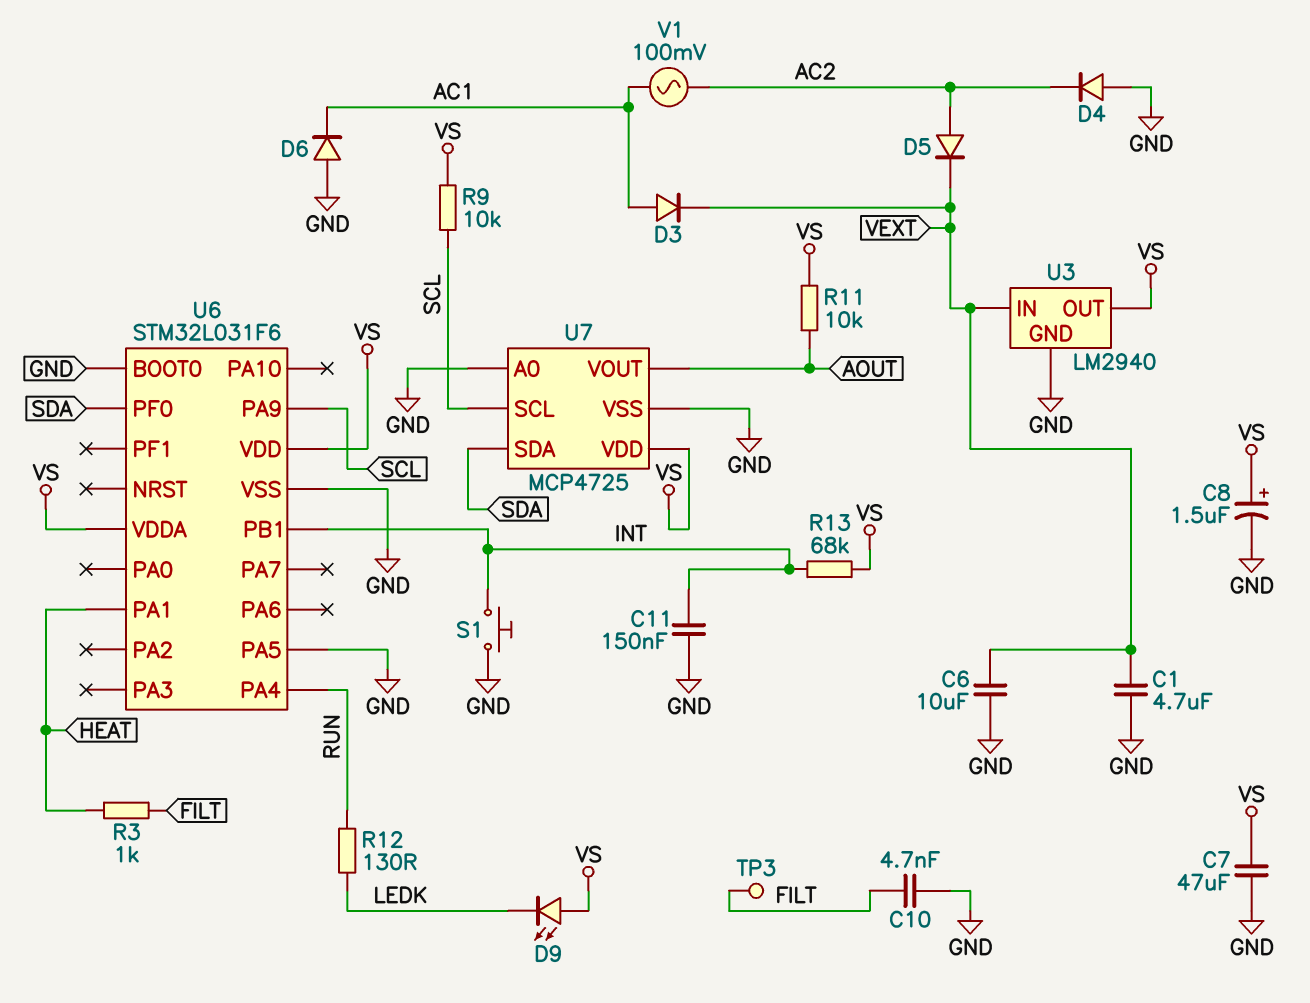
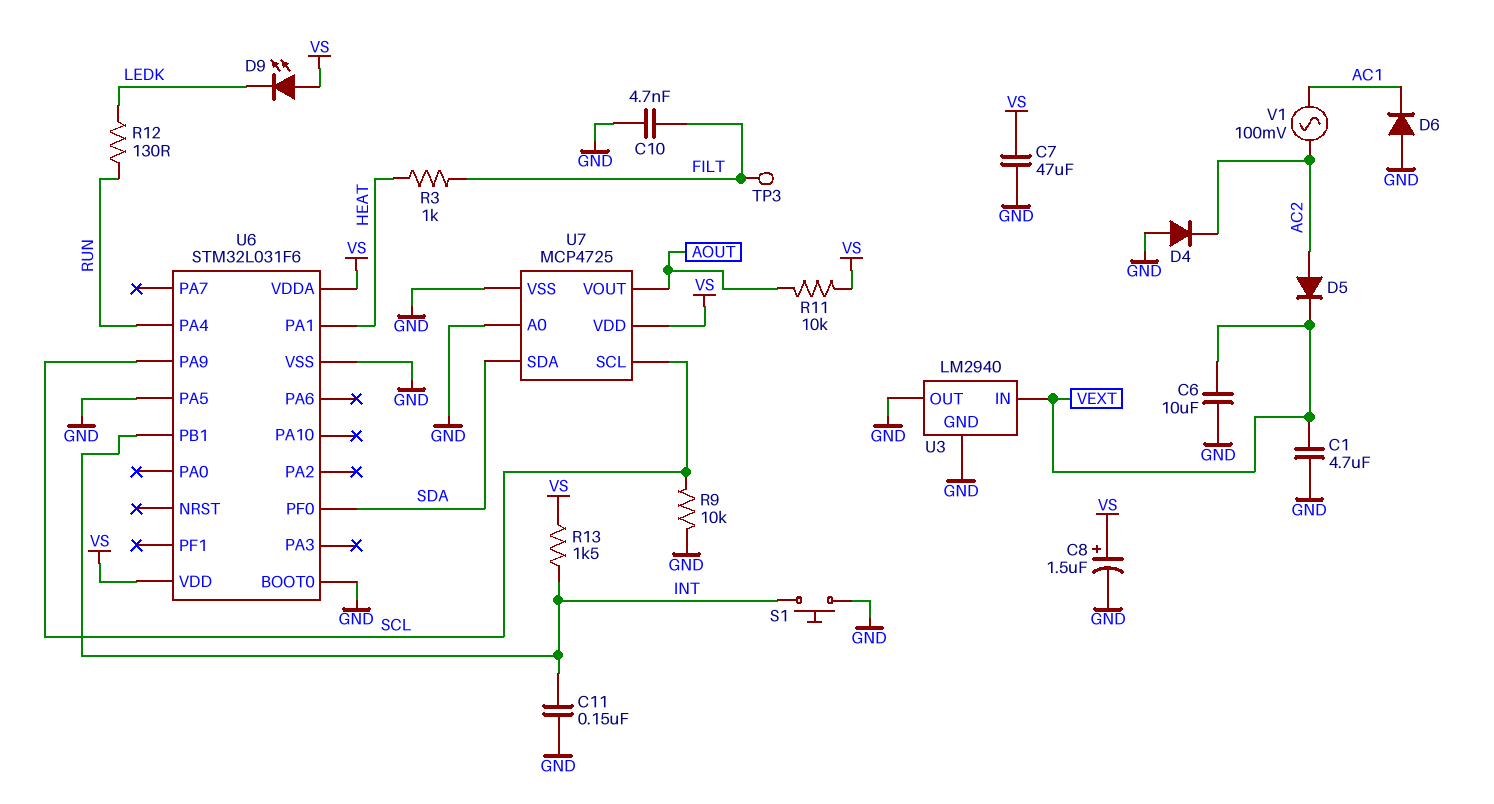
D3: diode (A AC1, K VEXT) -> none
R9: 10k (SCL, VS) -> 10k (GND, SCL)
R13: 68k (INT, VS) -> 1.5k (INT, VS)
U3 pin OUT: VS -> GND

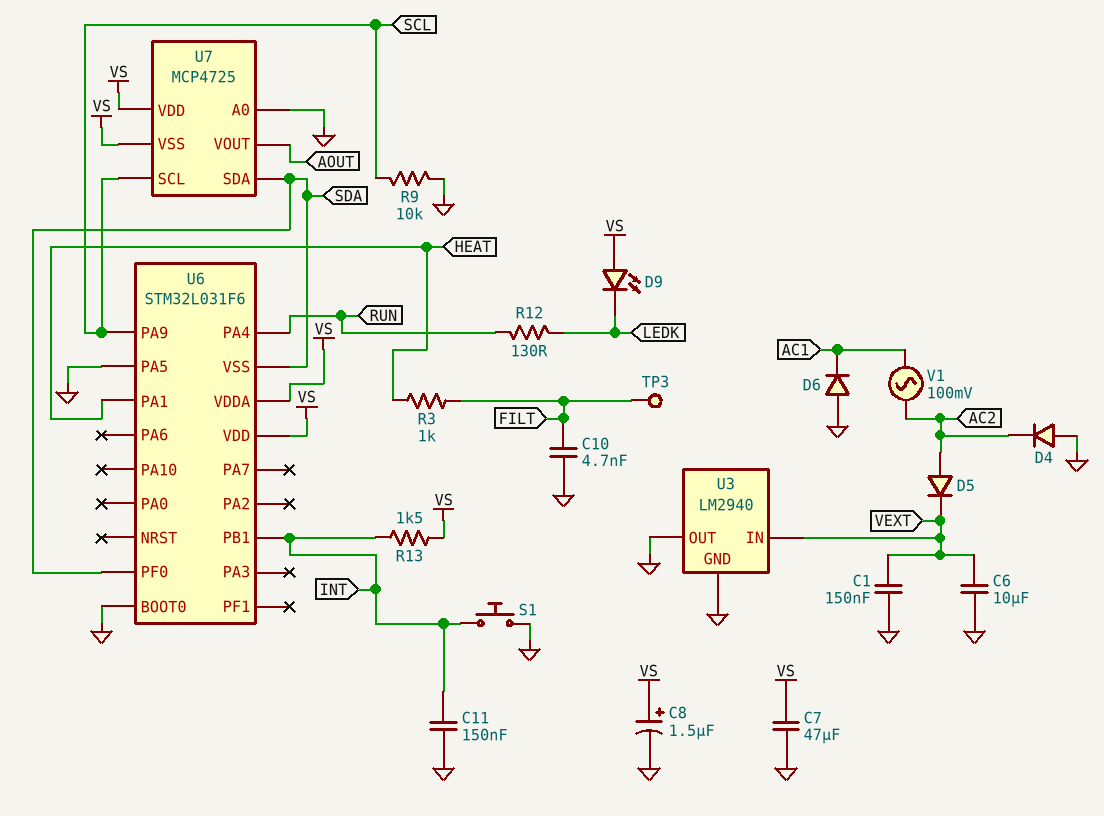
C1: 4.7uF (GND, VEXT) -> 150nF (GND, VEXT)
R11: 10k (AOUT, VS) -> none
U6 pin VSS: GND -> SDA
U7 pin VSS: GND -> VS

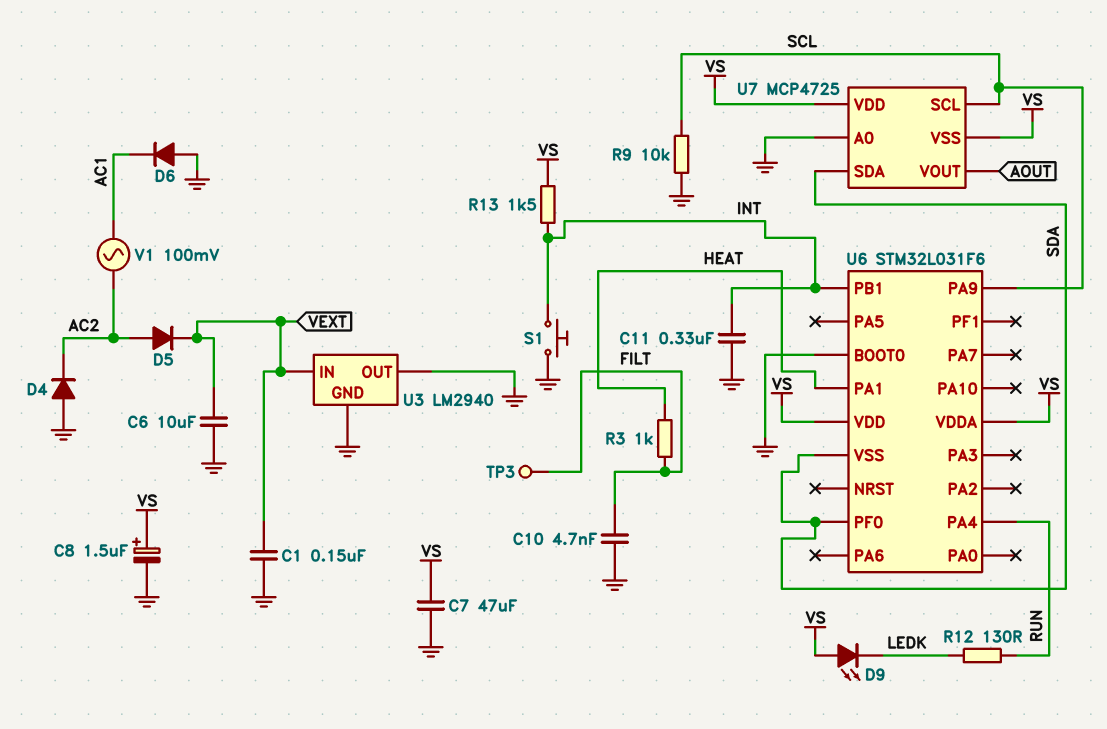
C11: 150nF (GND, INT) -> 330nF (GND, INT)
U6 pin PA5: GND -> none

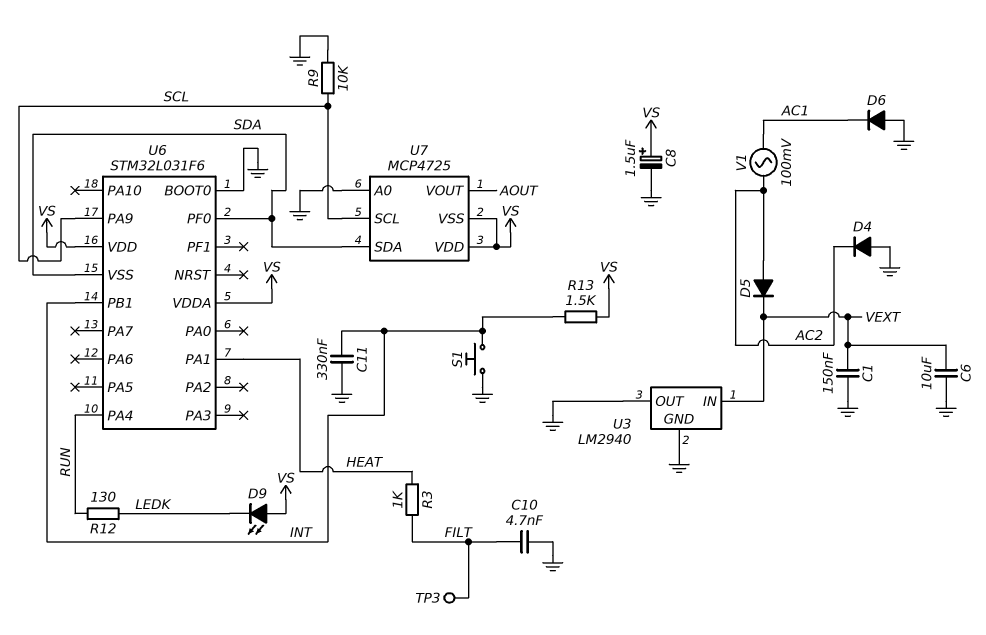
C7: 47uF (GND, VS) -> none

